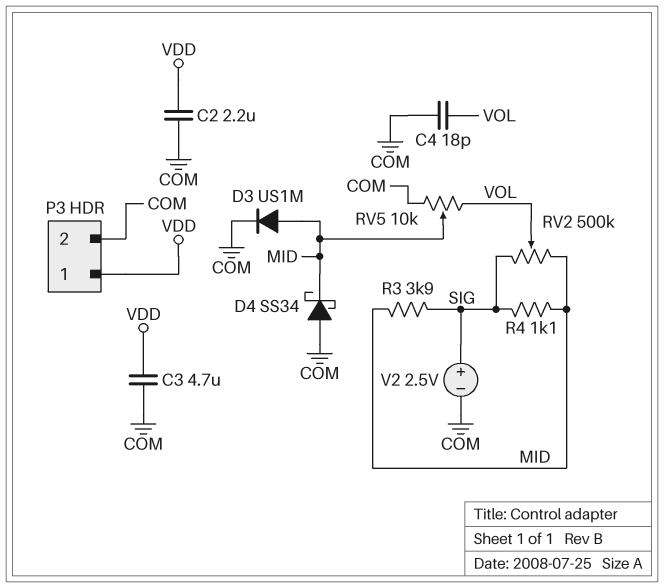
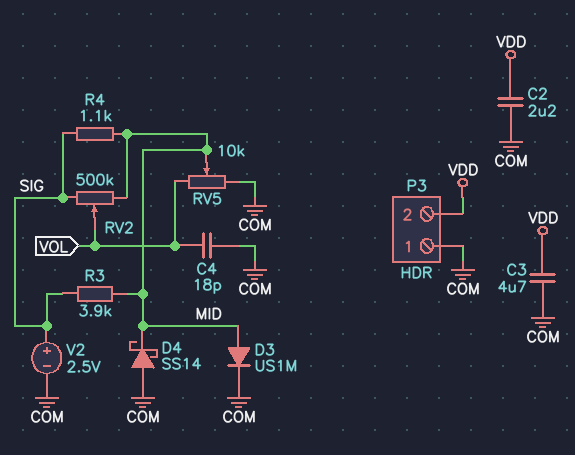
D4: schottky SS34 (A COM, K MID) -> schottky SS14 (A COM, K MID)
P3 pin 1: VDD -> COM
P3 pin 2: COM -> VDD

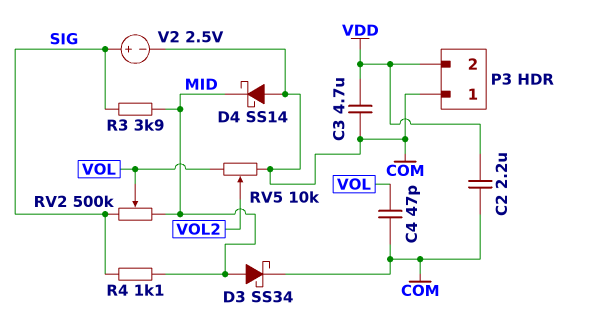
C4: 18pF (COM, VOL) -> 47pF (COM, VOL)
D3: diode US1M (A MID, K COM) -> schottky SS34 (A MID, K COM)
RV5: 10k (COM, VOL, wiper MID) -> 10k (COM, VOL, wiper VOL2)

